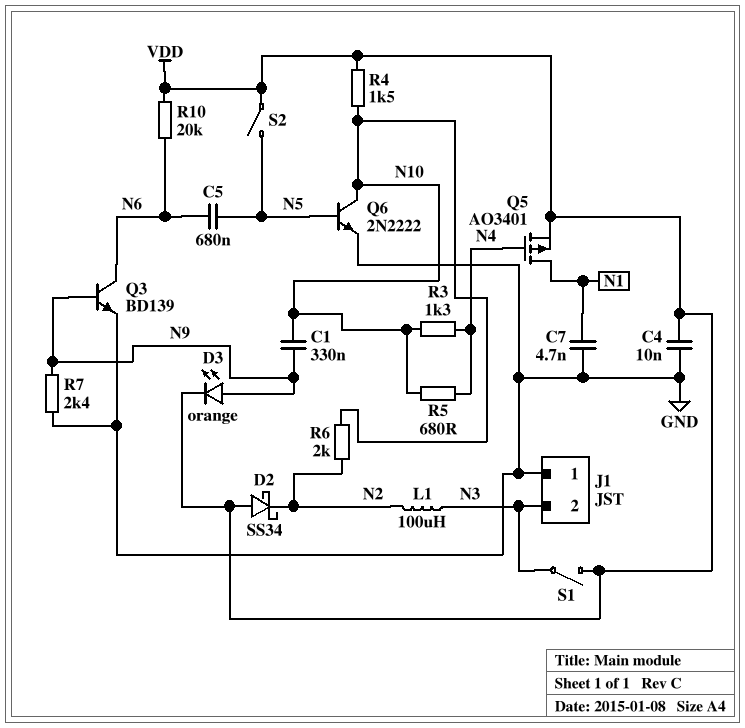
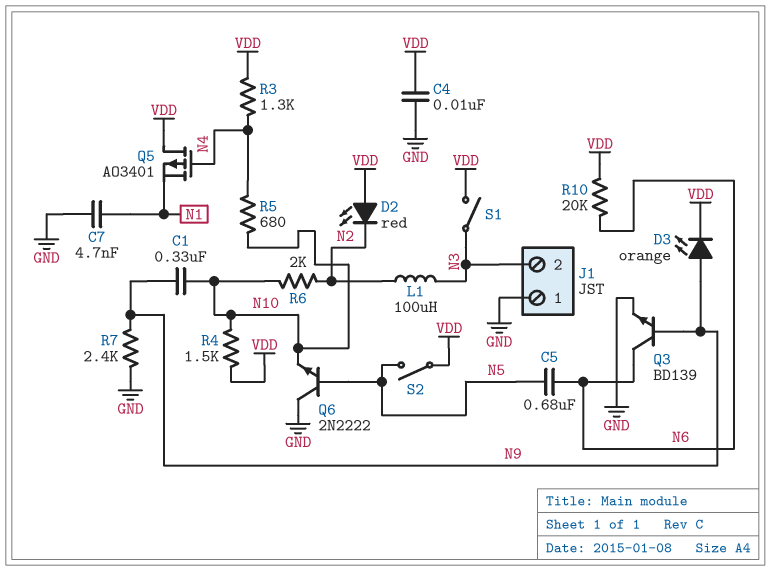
D2: schottky SS34 (A VDD, K N2) -> LED red (A VDD, K N2)
Q5: PMOS AO3401 (G N4, D N1, S VDD) -> PMOS AO3401 (G N4, D VDD, S N1)
Q6: NPN 2N2222 (B N5, C N10, E GND) -> NPN 2N2222 (B N5, C GND, E N10)
R3: 1.3k (N4, N10) -> 1.3k (N4, VDD)

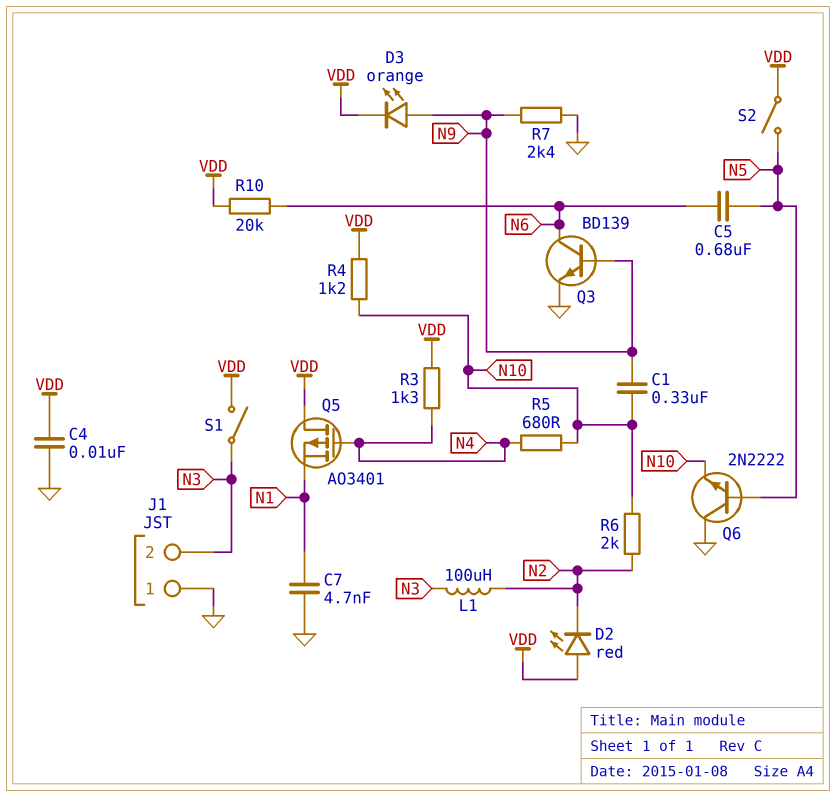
R4: 1.5k (N10, VDD) -> 1.2k (N10, VDD)

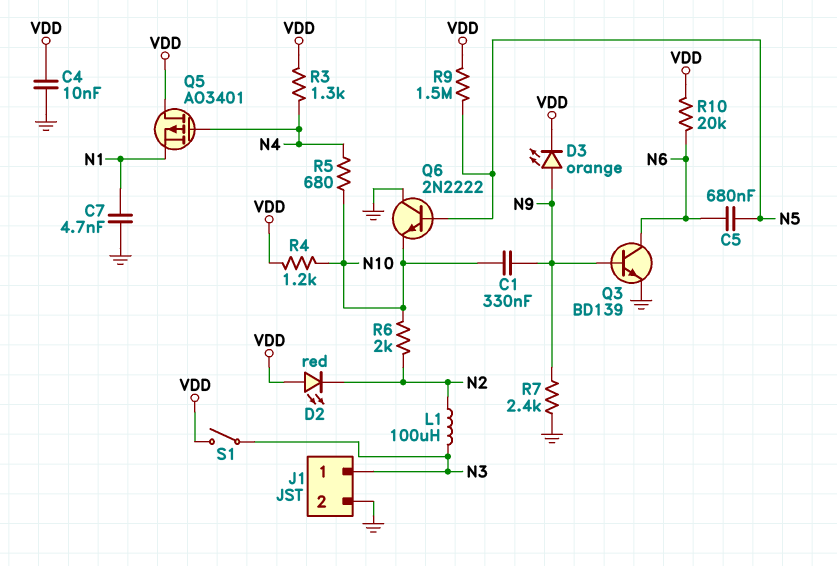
J1 pin 1: GND -> N3
J1 pin 2: N3 -> GND
R9: none -> 1.5M (N5, VDD)
S2: switch (N5, VDD) -> none

